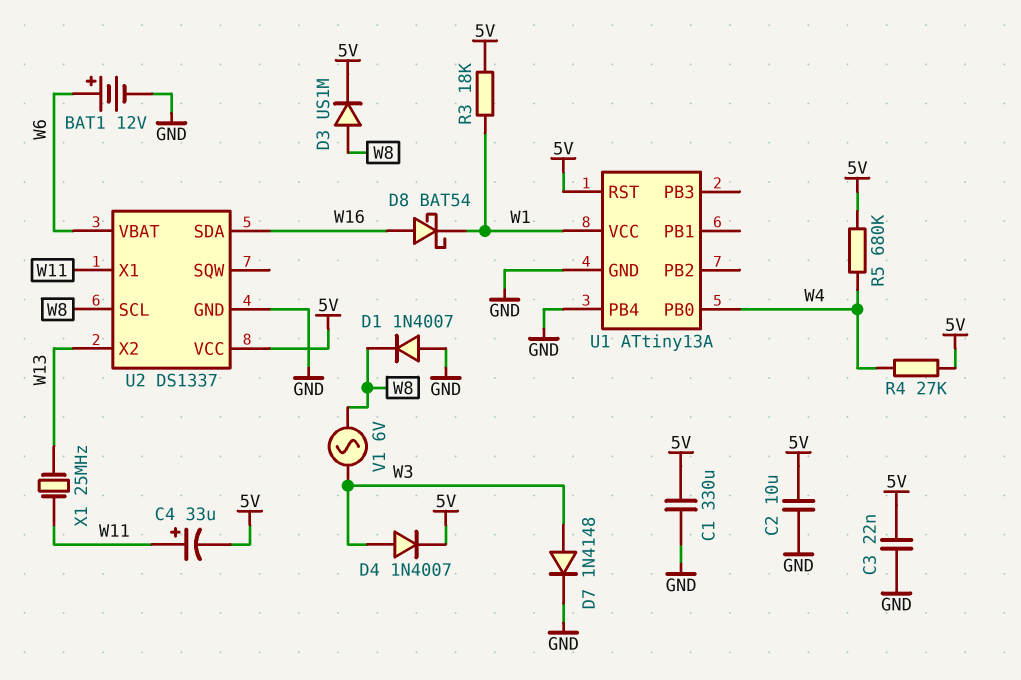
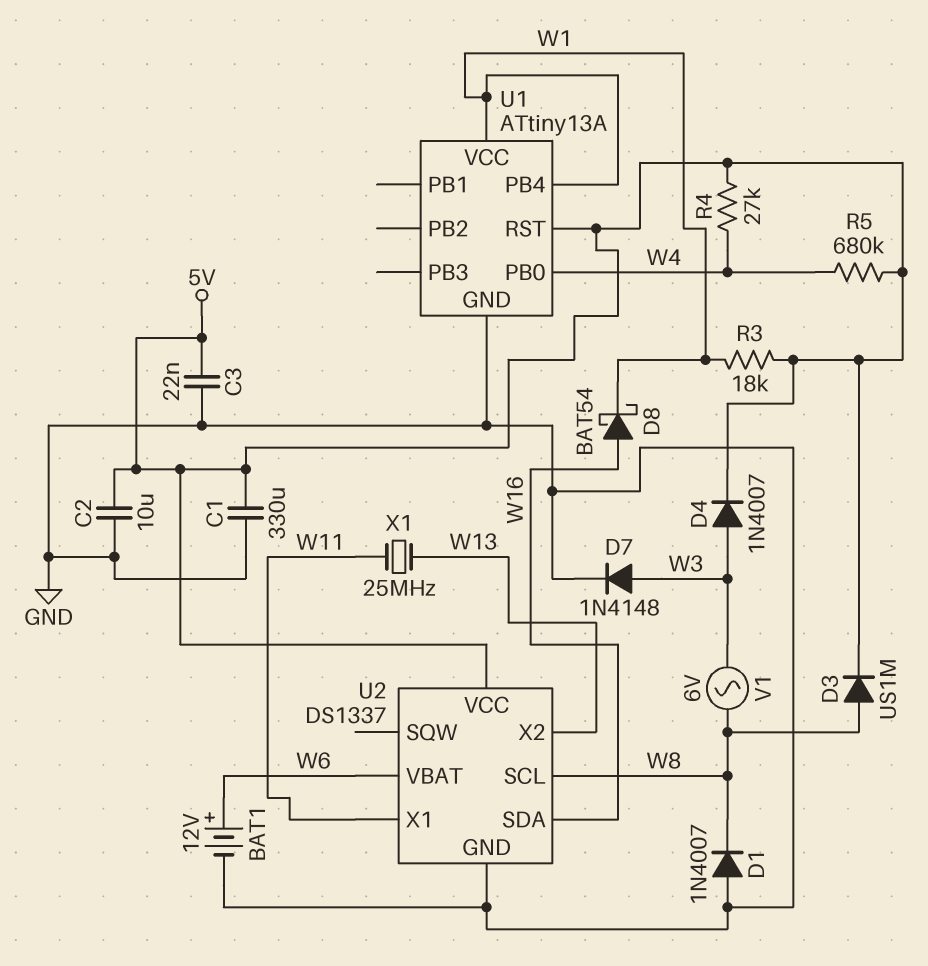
C4: 33uF (plus W11, minus 5V) -> none
U1 pin PB4: GND -> W1

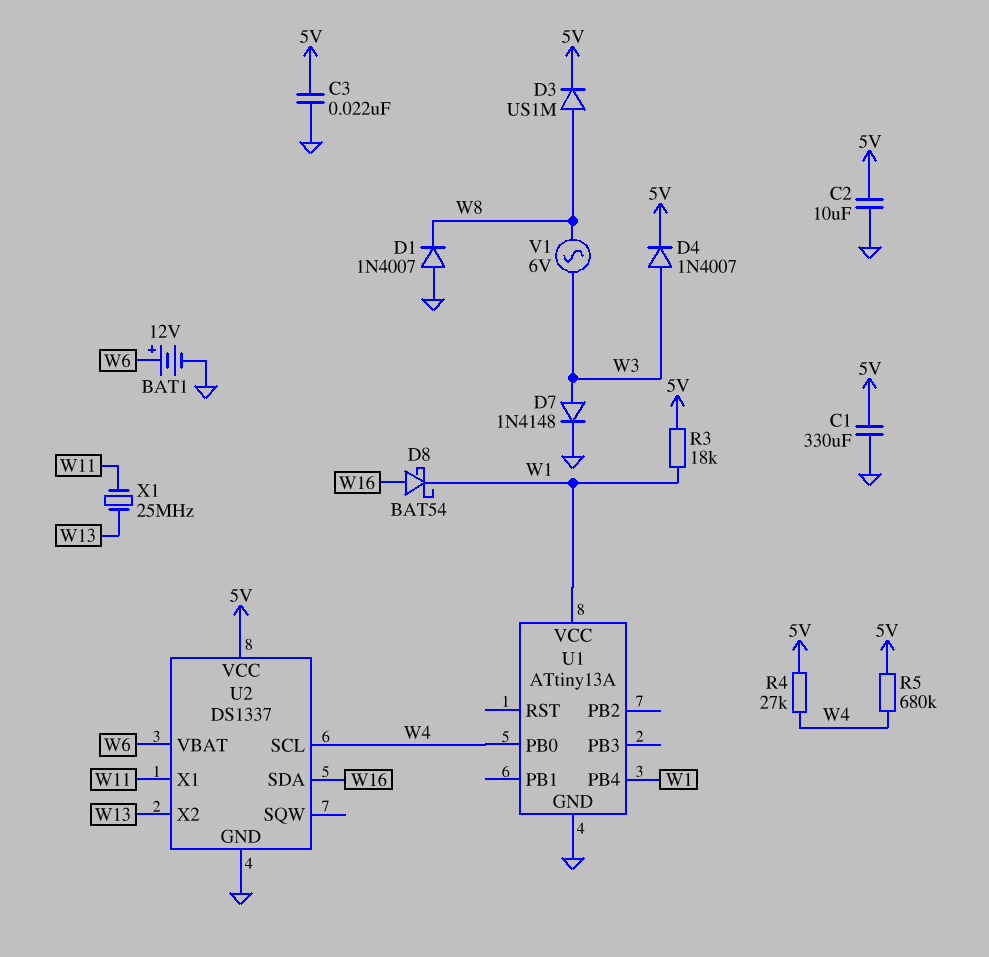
U1 pin RST: 5V -> none
U2 pin SCL: W8 -> W4

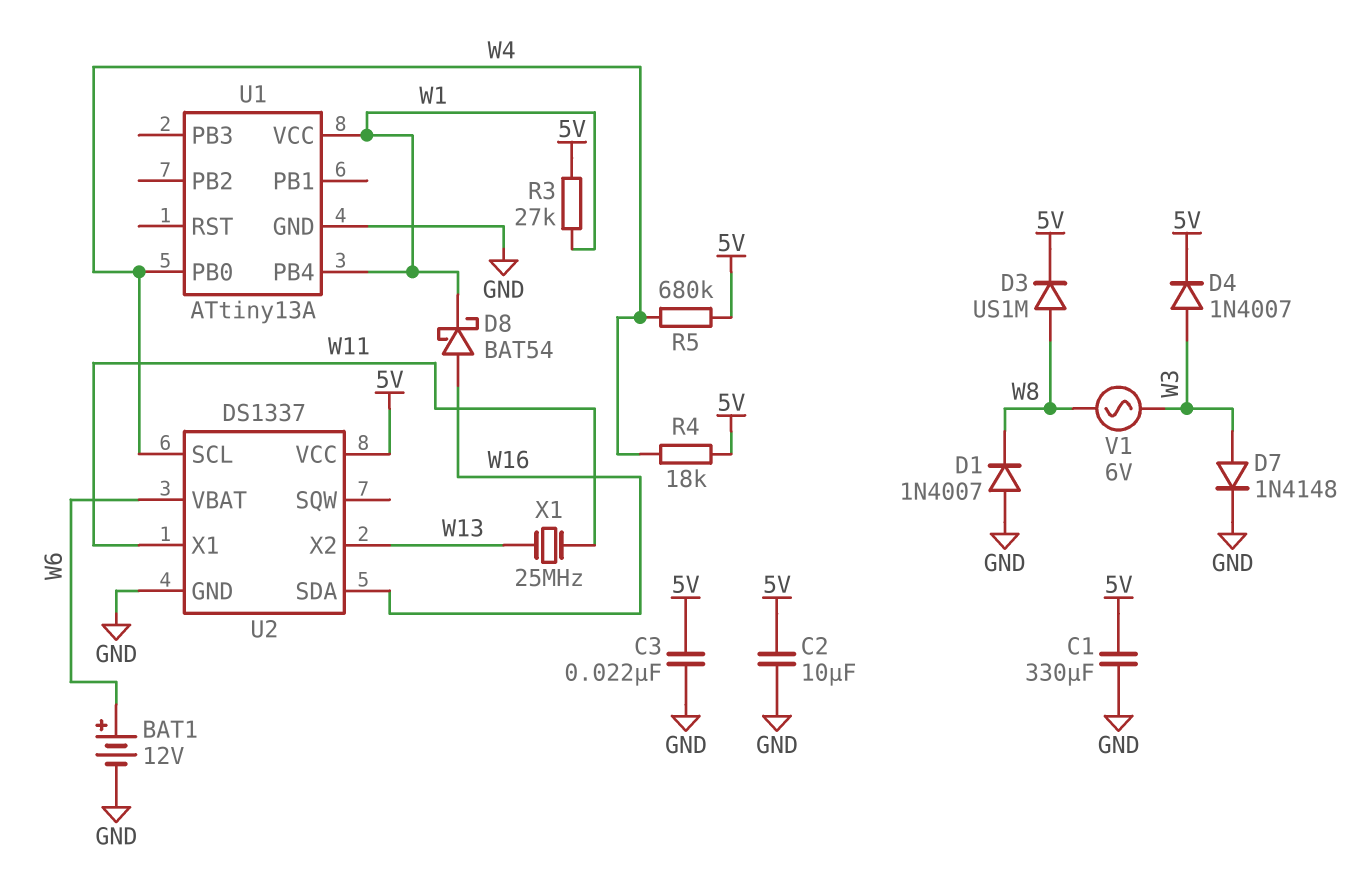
R3: 18k (5V, W1) -> 27k (5V, W1)
R4: 27k (5V, W4) -> 18k (5V, W4)

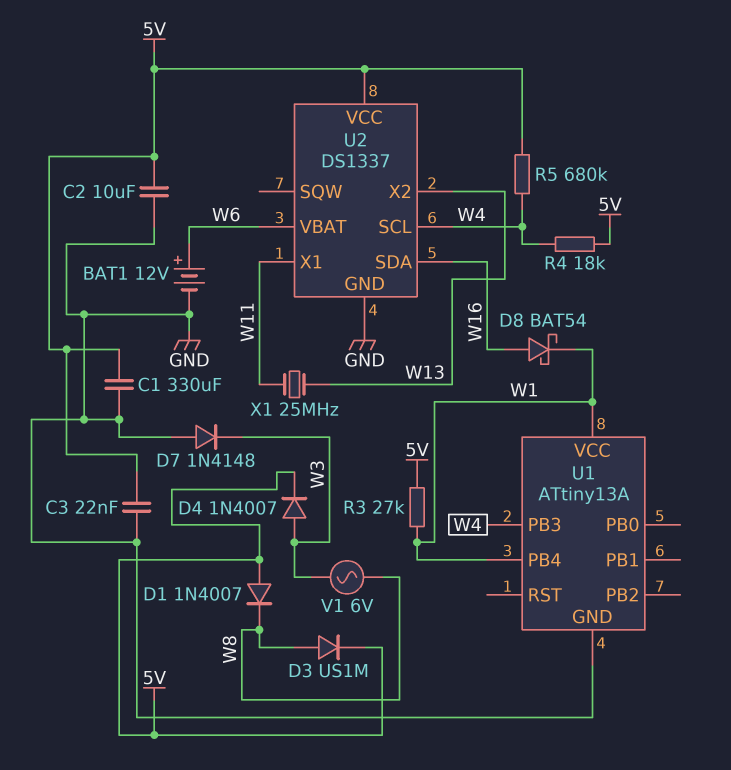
D1: diode 1N4007 (A GND, K W8) -> diode 1N4007 (A 5V, K W8)
D7: diode 1N4148 (A W3, K GND) -> diode 1N4148 (A GND, K W3)
U1 pin PB0: W4 -> none
U1 pin PB3: none -> W4

